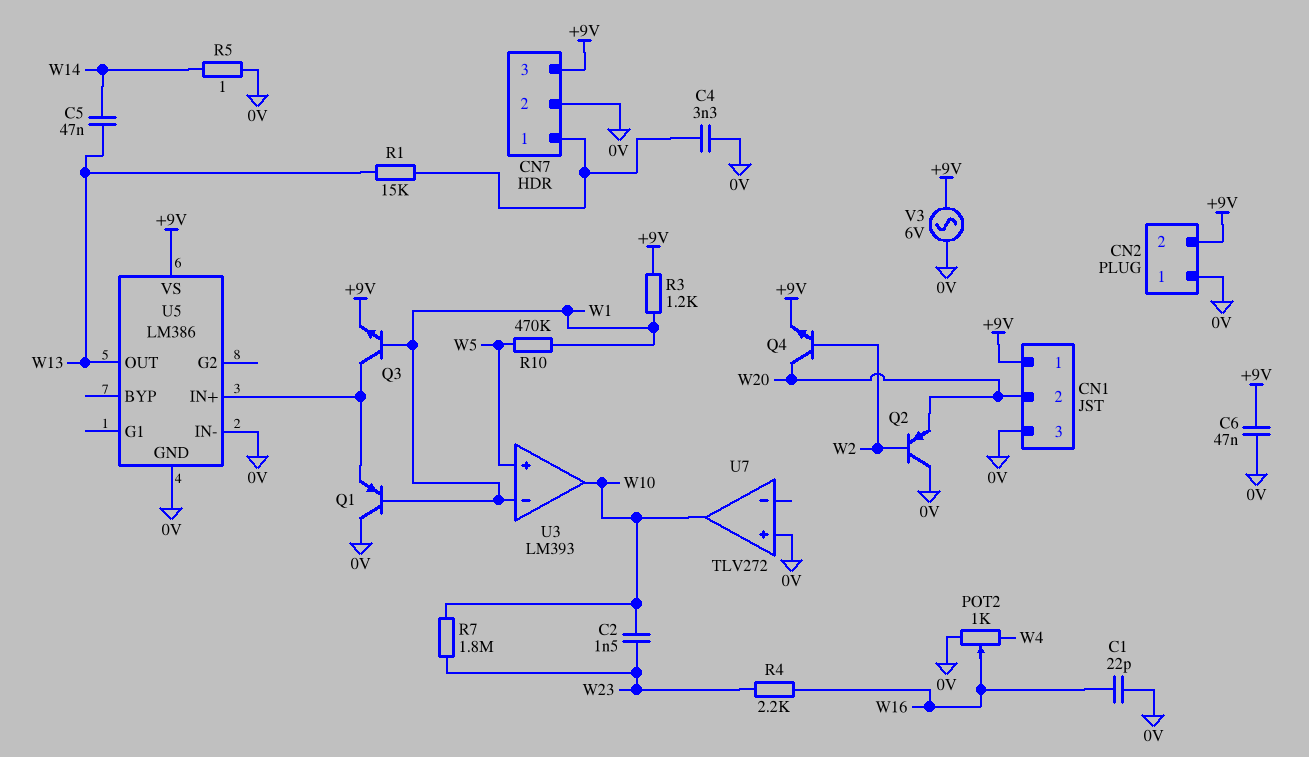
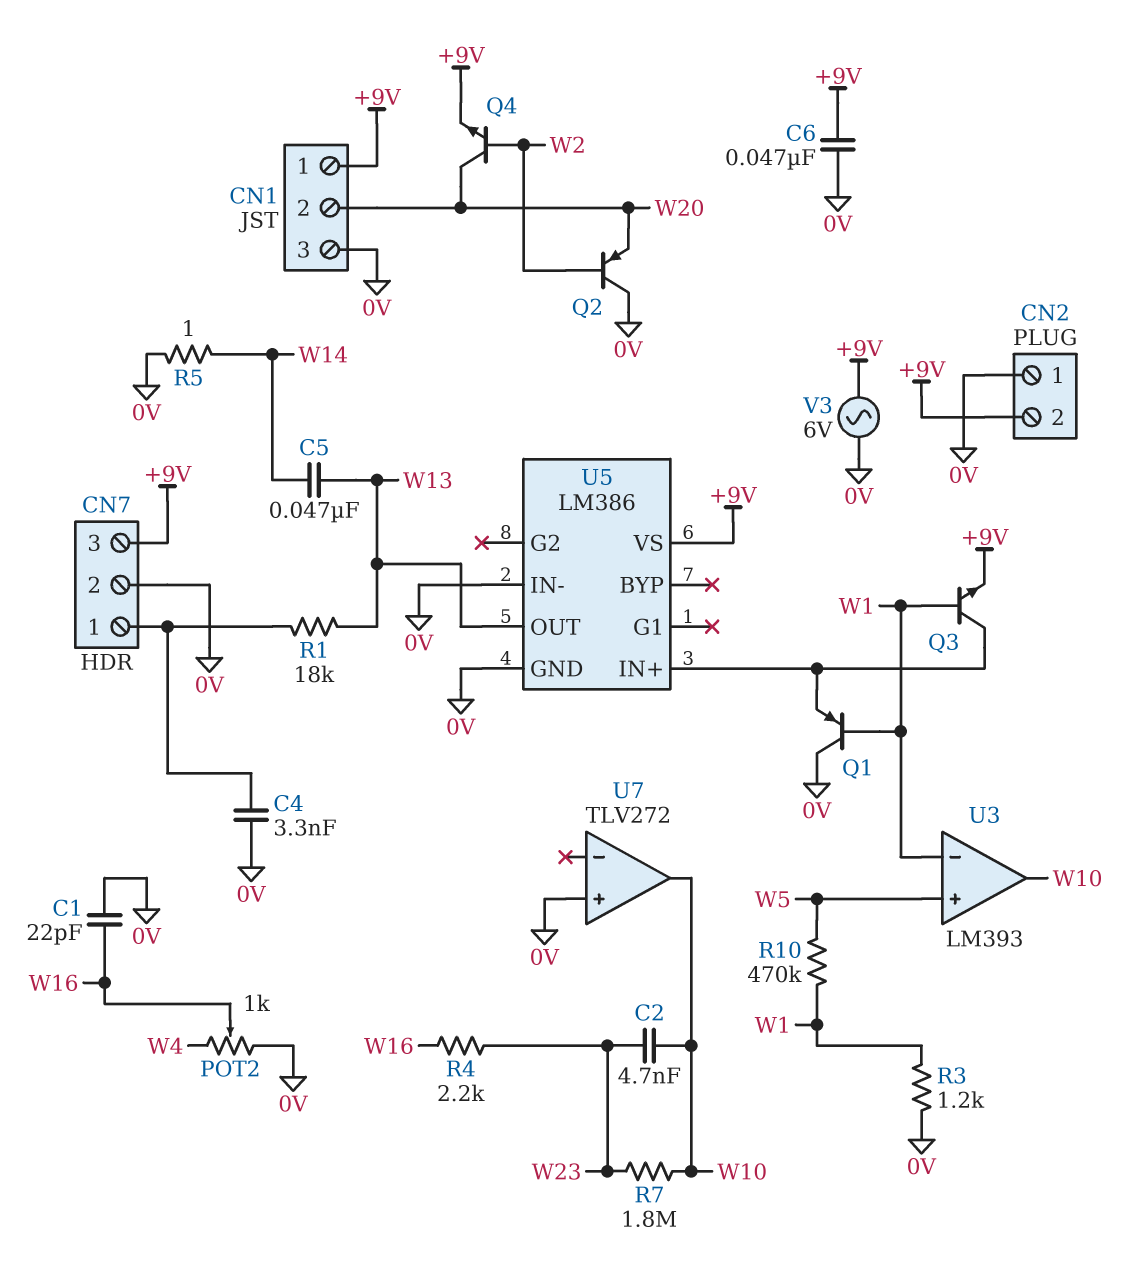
C2: 1.5nF (W10, W23) -> 4.7nF (W10, W23)
R1: 15k (CN7/1, W13) -> 18k (CN7/1, W13)
R3: 1.2k (+9V, W1) -> 1.2k (0V, W1)

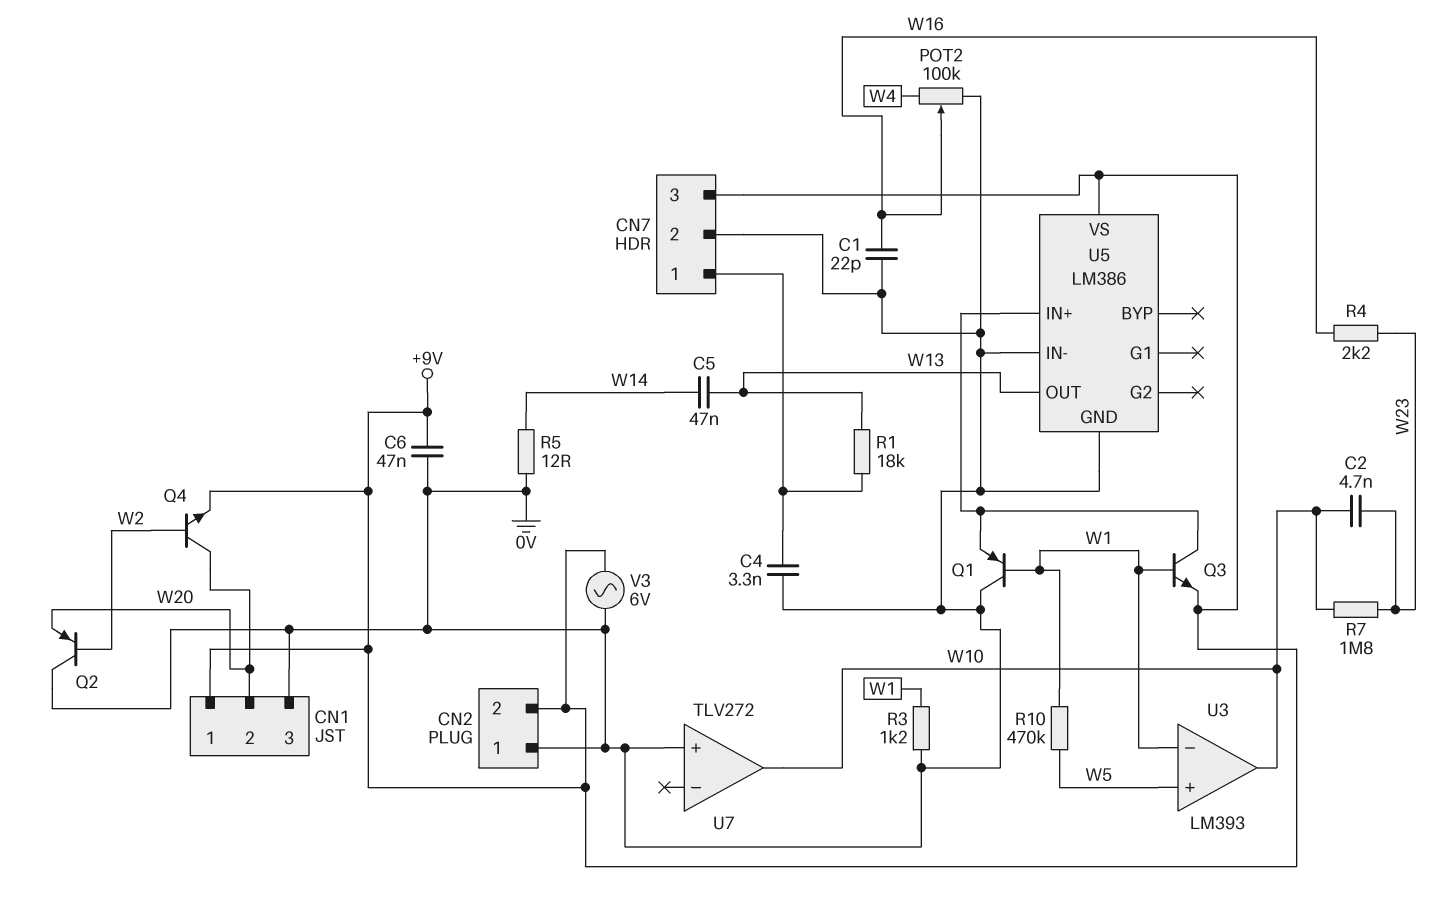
POT2: 1k (0V, W4, wiper W16) -> 100k (0V, W4, wiper W16)
R5: 1 (0V, W14) -> 12 (0V, W14)

